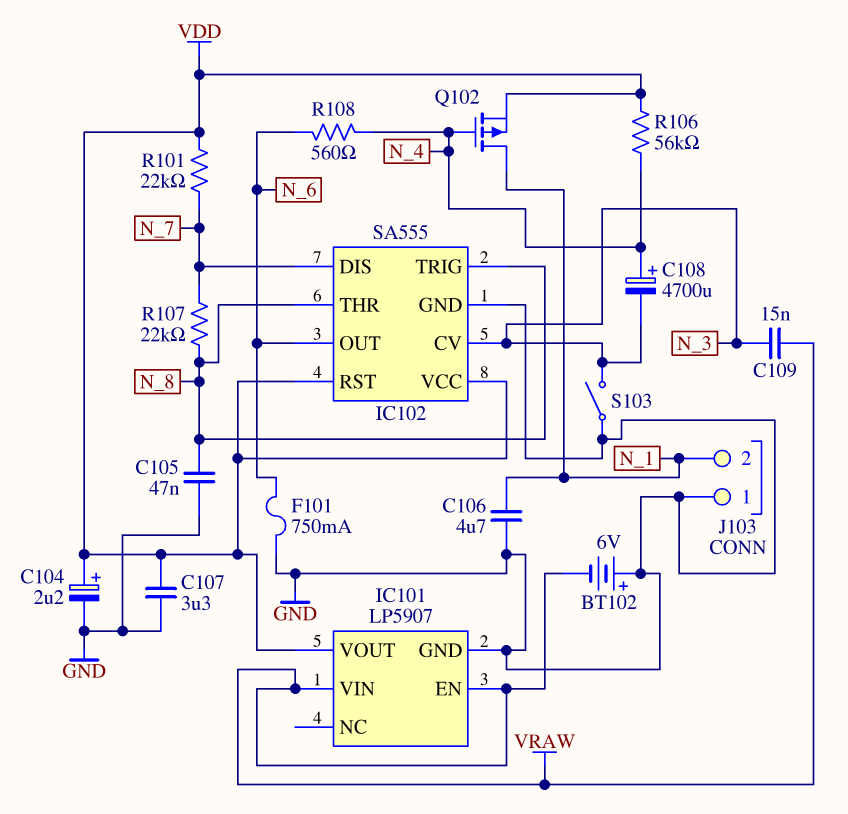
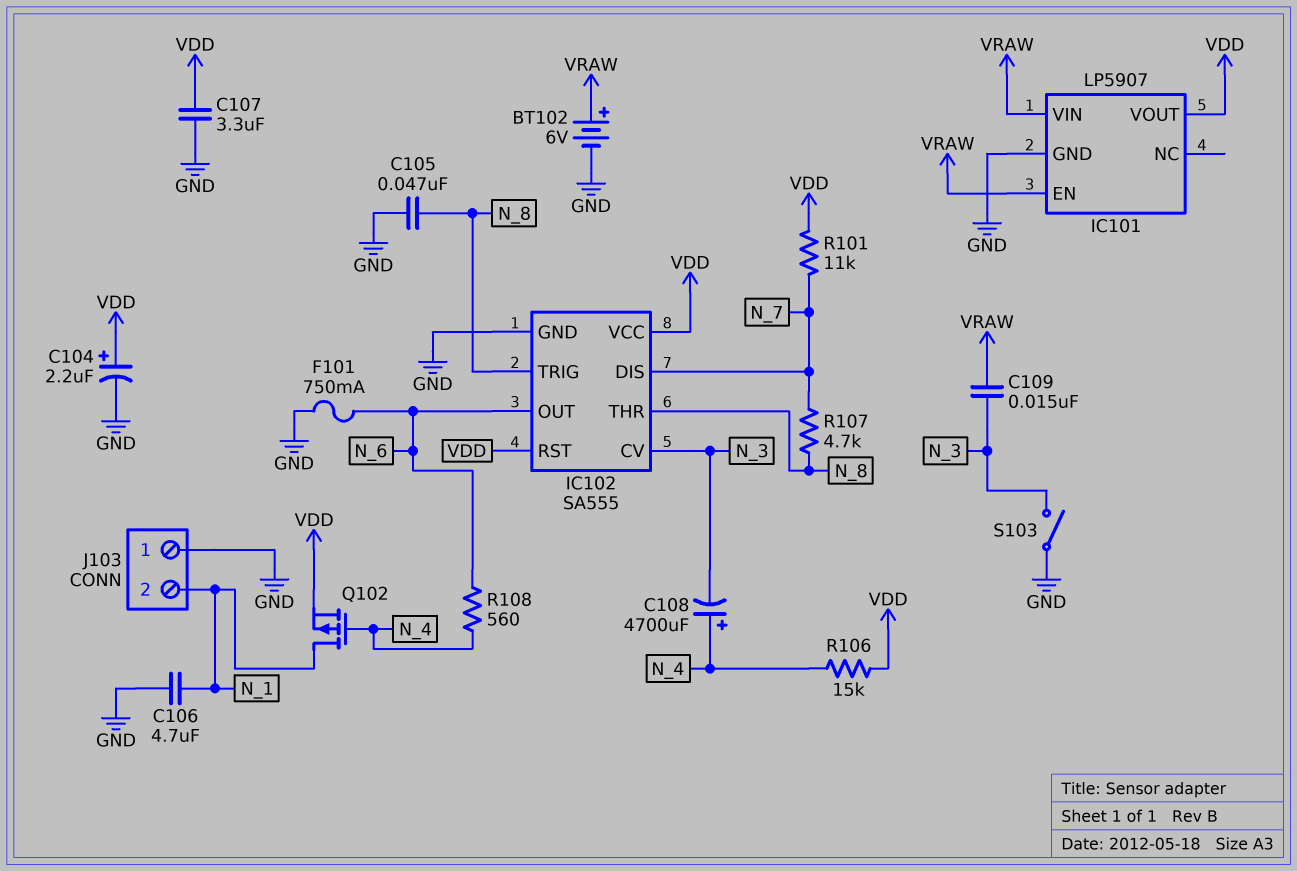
BT102: 6V (plus GND, minus VRAW) -> 6V (plus VRAW, minus GND)
R101: 22k (N_7, VDD) -> 11k (N_7, VDD)
R106: 56k (N_4, VDD) -> 15k (N_4, VDD)
R107: 22k (N_7, N_8) -> 4.7k (N_7, N_8)

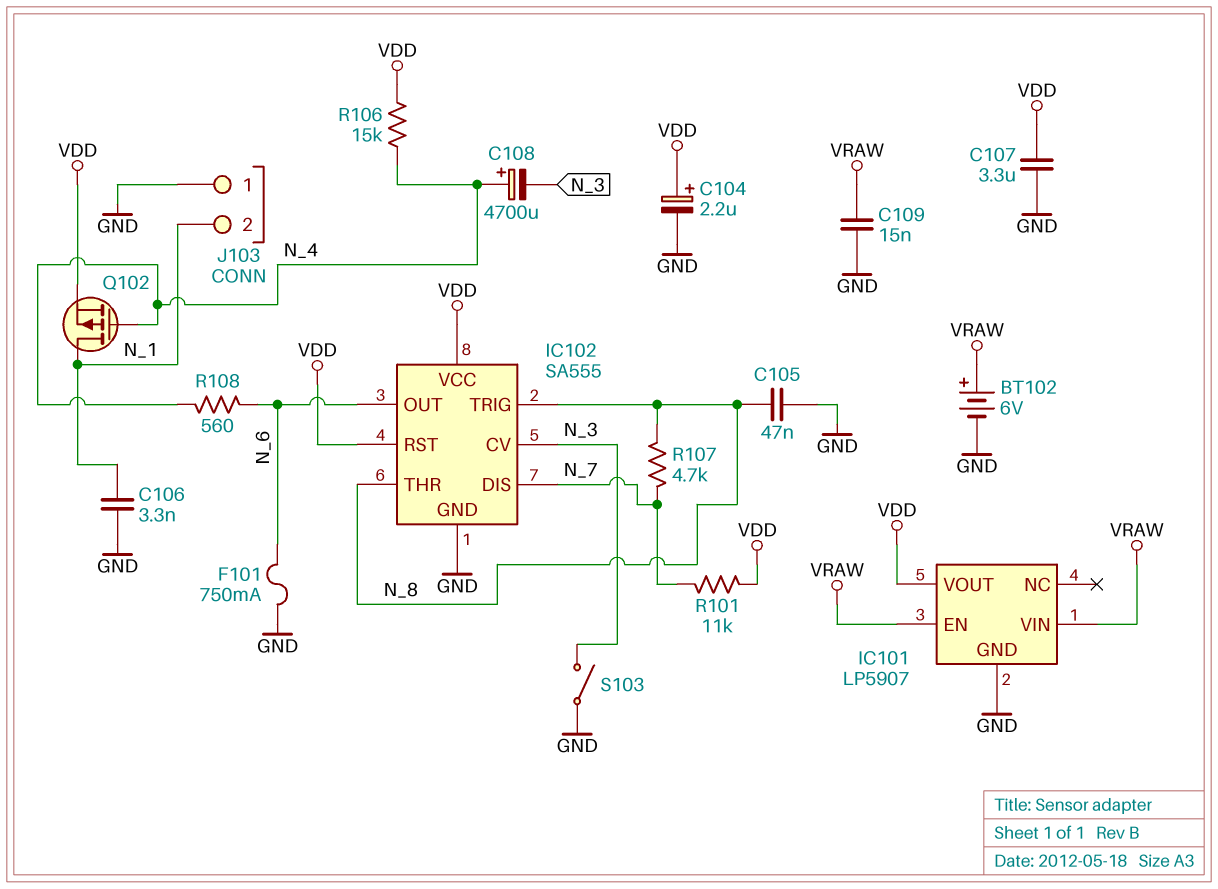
C106: 4.7uF (GND, N_1) -> 3.3nF (GND, N_1)
C109: 15nF (N_3, VRAW) -> 15nF (GND, VRAW)

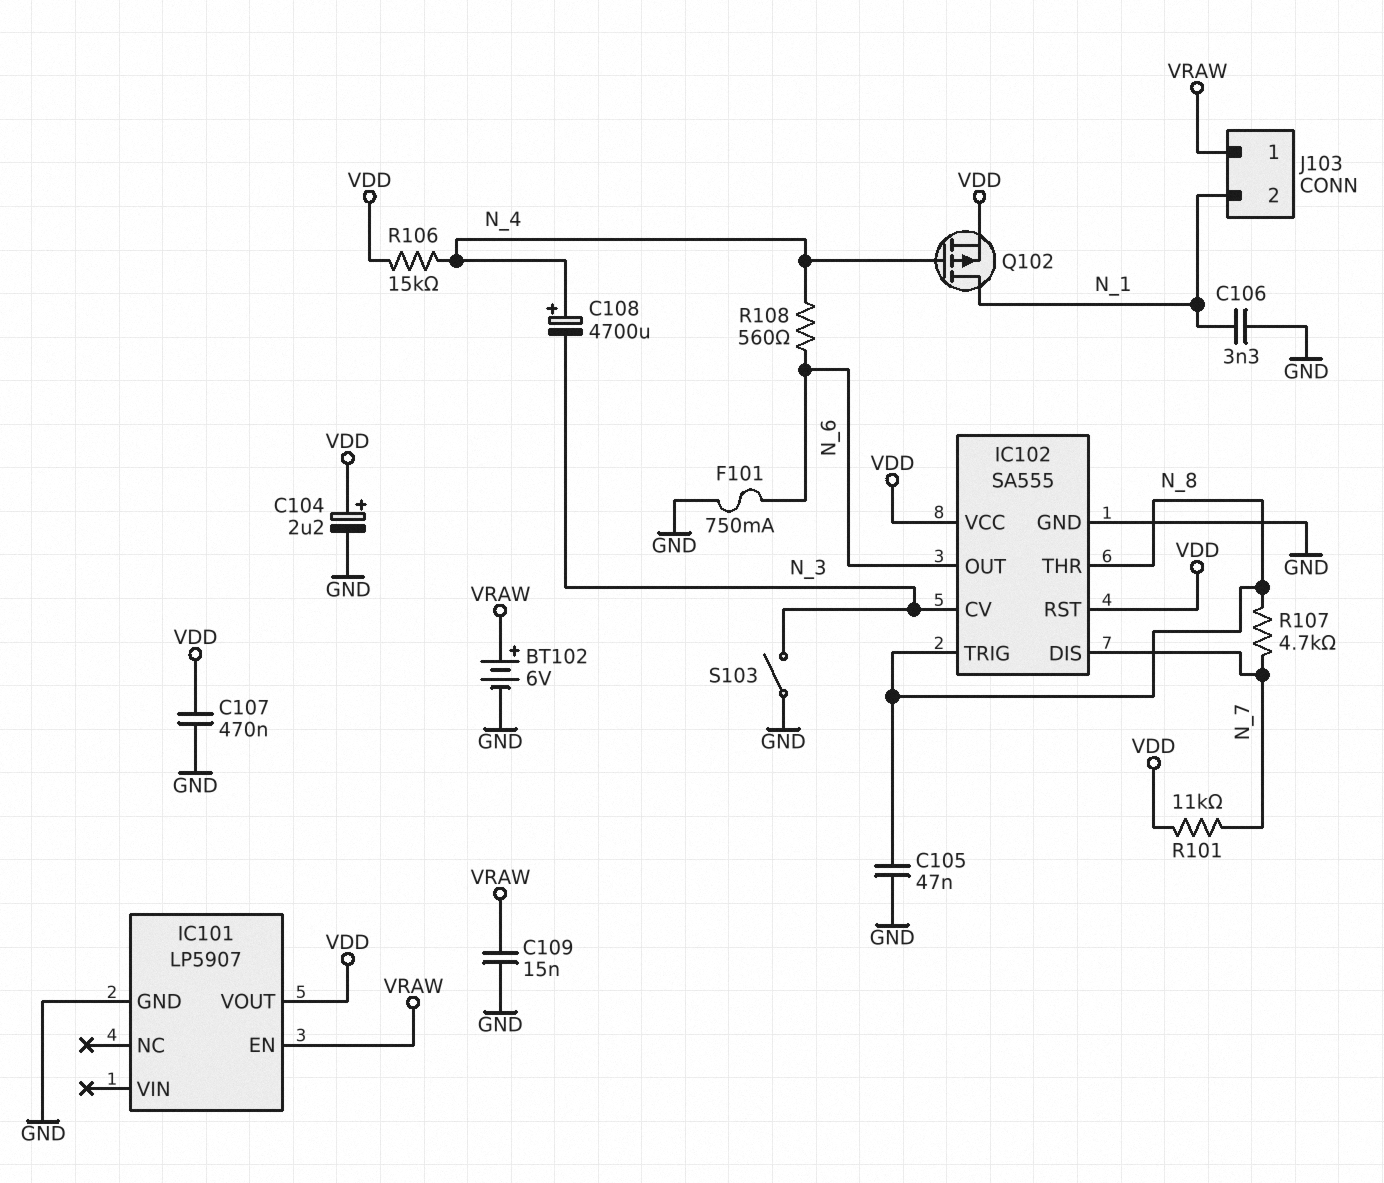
C107: 3.3uF (GND, VDD) -> 470nF (GND, VDD)
IC101 pin VIN: VRAW -> none
J103 pin 1: GND -> VRAW

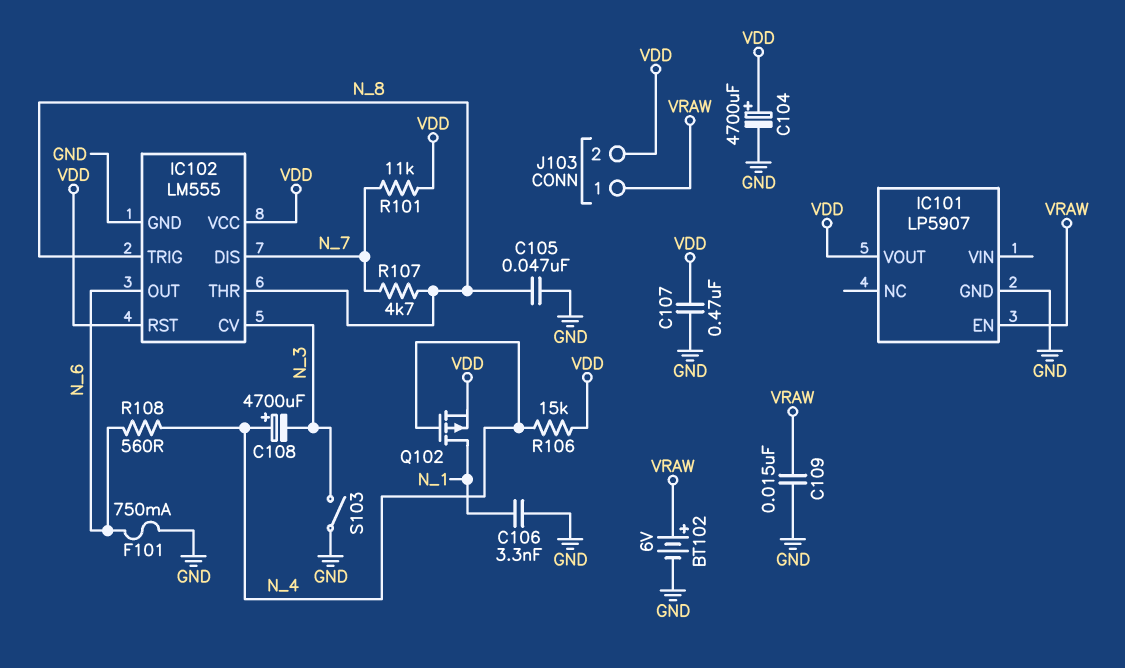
C104: 2.2uF (plus VDD, minus GND) -> 4700uF (plus VDD, minus GND)
IC102: SA555 -> LM555
J103 pin 2: N_1 -> VDD

